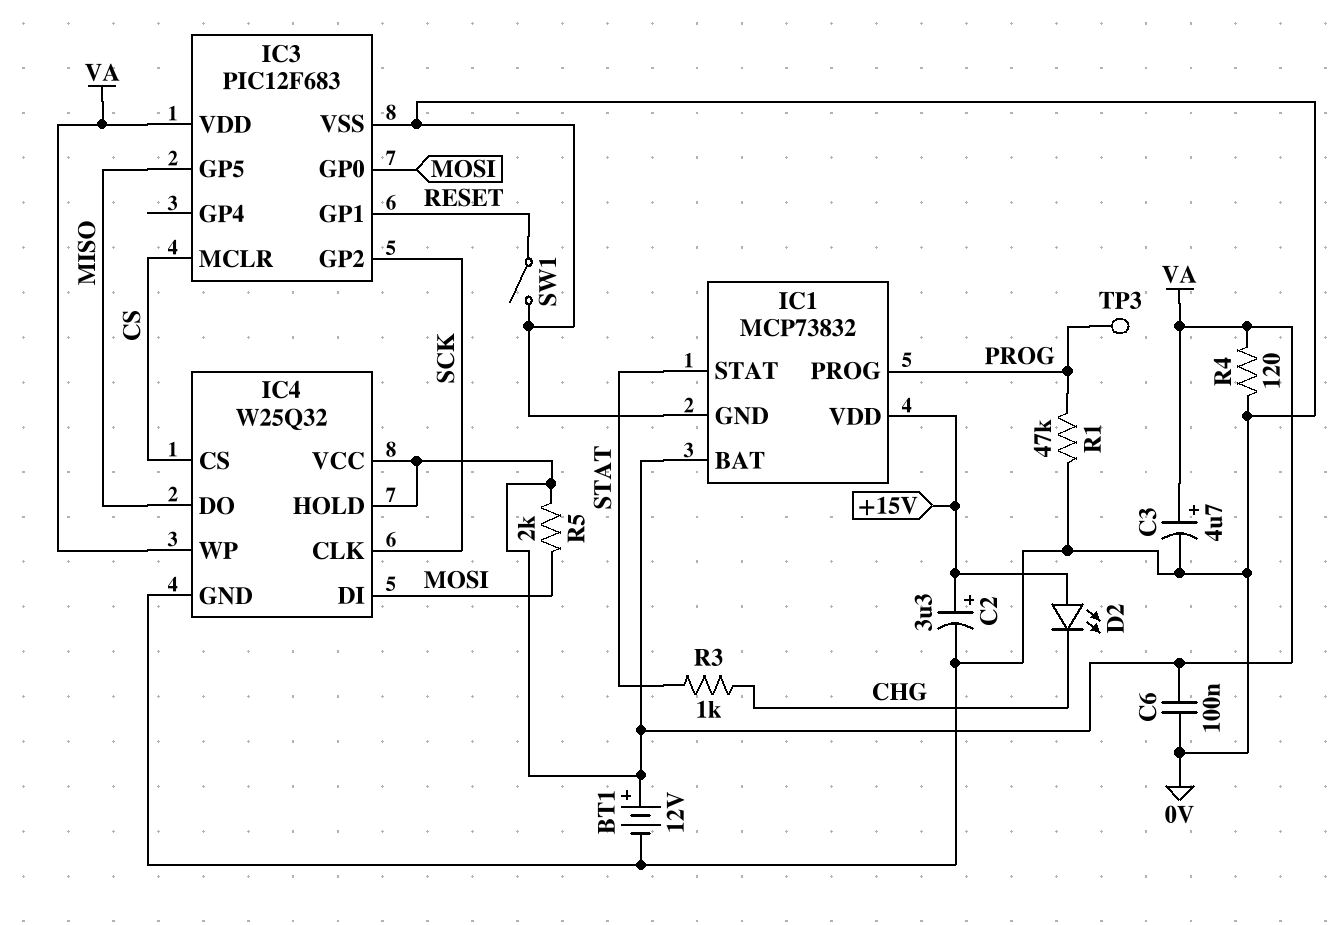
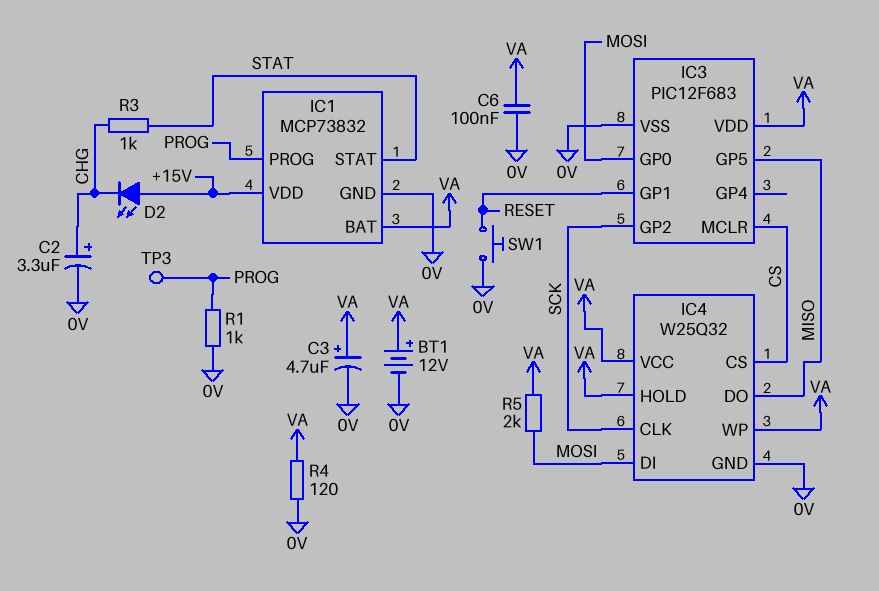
C2: 3.3uF (plus +15V, minus 0V) -> 3.3uF (plus CHG, minus 0V)
R1: 47k (0V, PROG) -> 1k (0V, PROG)
SW1: switch (0V, RESET) -> button (0V, RESET)

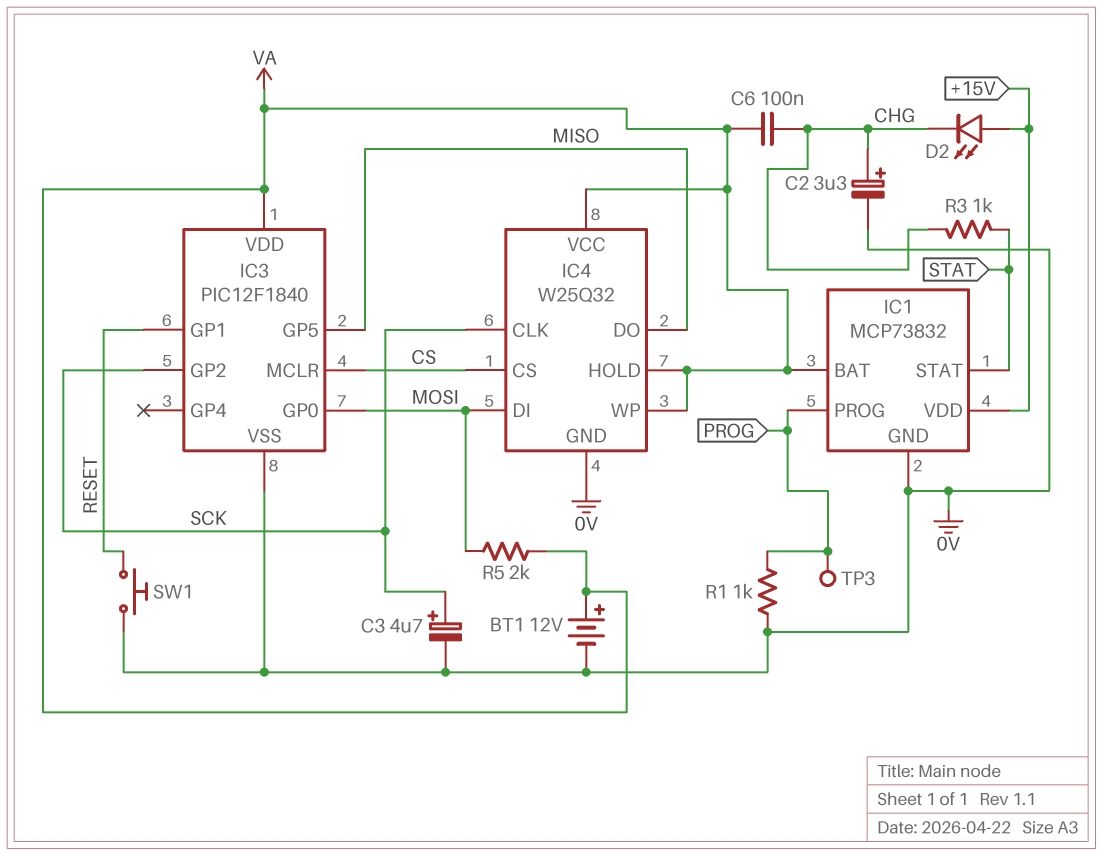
C3: 4.7uF (plus VA, minus 0V) -> 4.7uF (plus SCK, minus 0V)
C6: 100nF (0V, VA) -> 100nF (CHG, VA)
IC3: PIC12F683 -> PIC12F1840
R4: 120 (0V, VA) -> none

